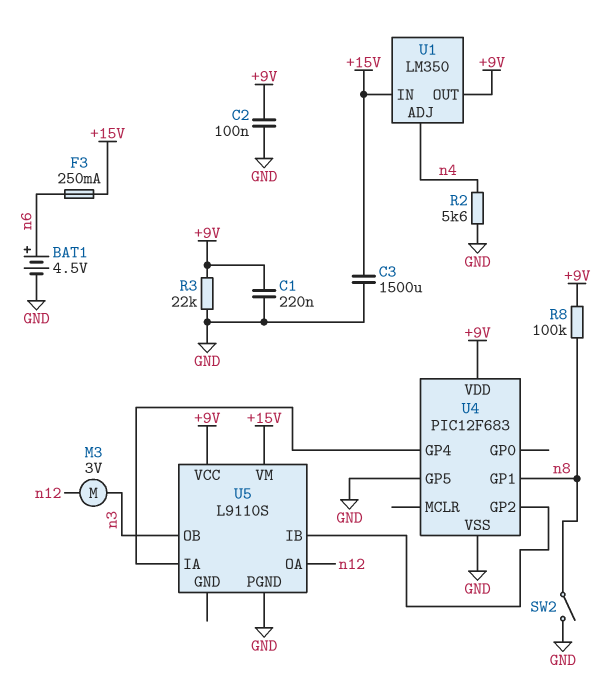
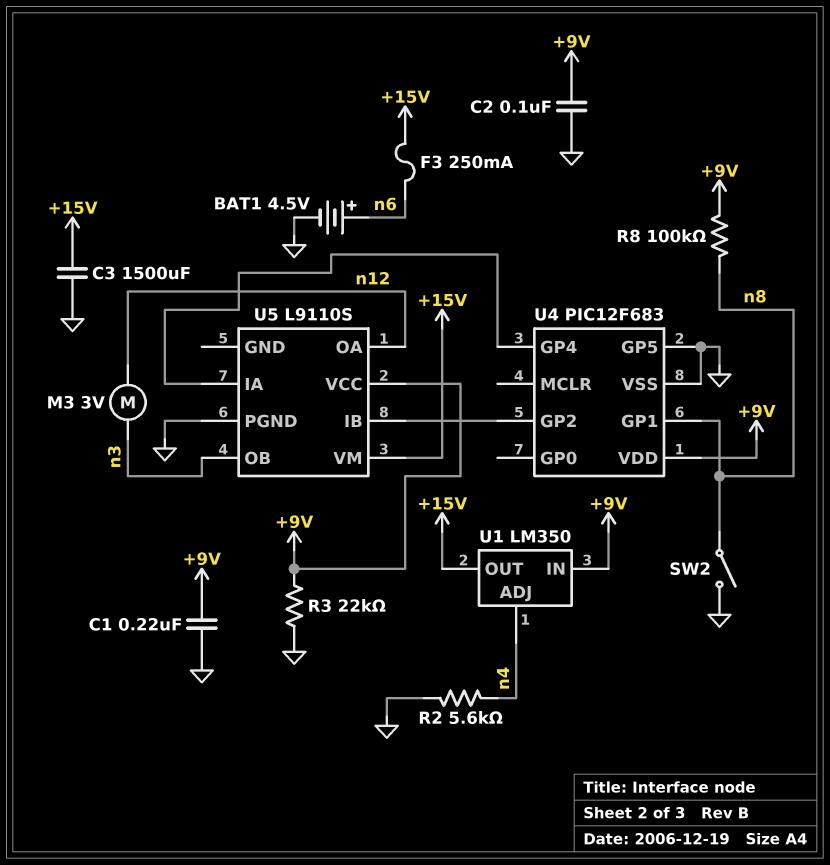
U1 pin IN: +15V -> +9V
U1 pin OUT: +9V -> +15V

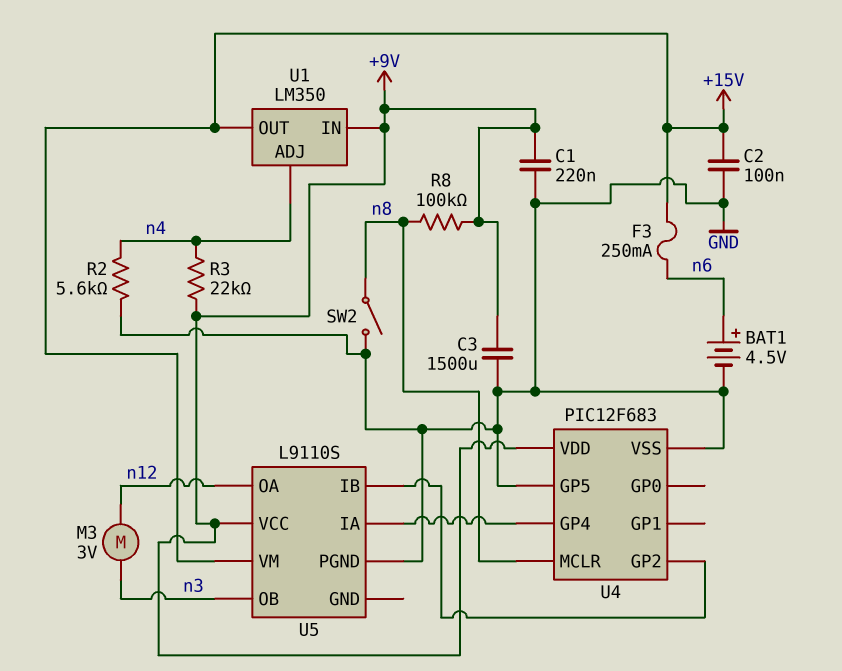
C2: 100nF (+9V, GND) -> 100nF (+15V, GND)
C3: 1500uF (+15V, GND) -> 1500uF (+9V, GND)
R3: 22k (+9V, GND) -> 22k (+9V, n4)
U4 pin GP1: n8 -> none
U4 pin MCLR: none -> n8

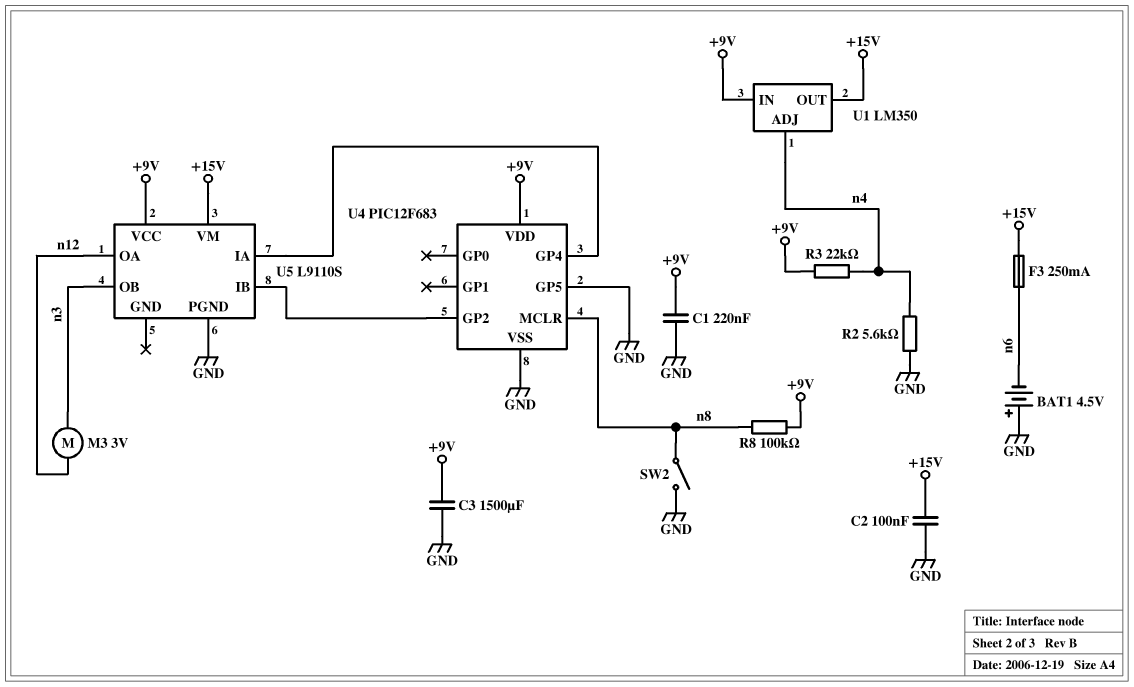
BAT1: 4.5V (plus n6, minus GND) -> 4.5V (plus GND, minus n6)

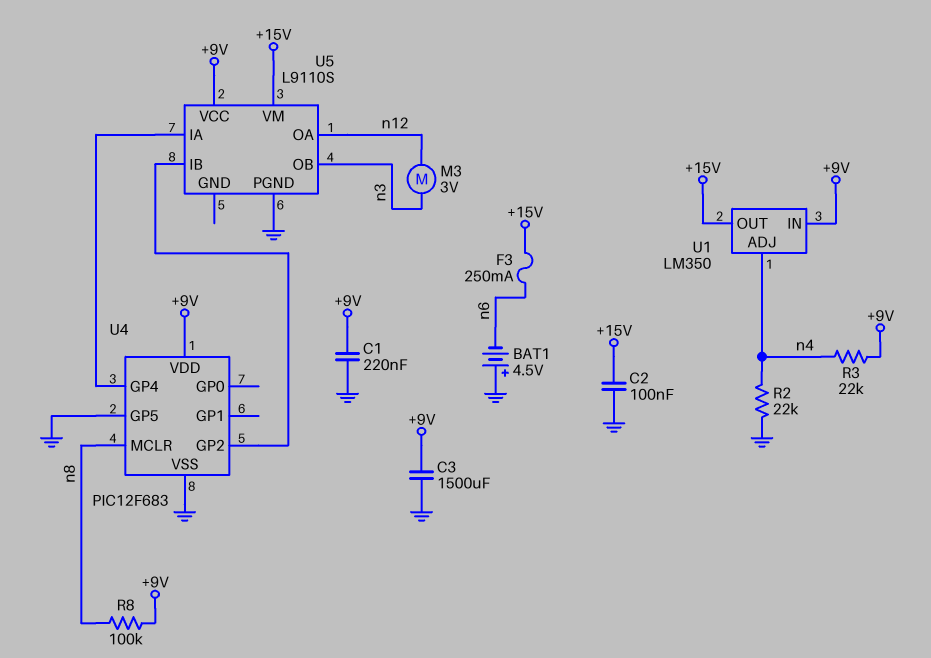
R2: 5.6k (GND, n4) -> 22k (GND, n4)
SW2: switch (GND, n8) -> none

